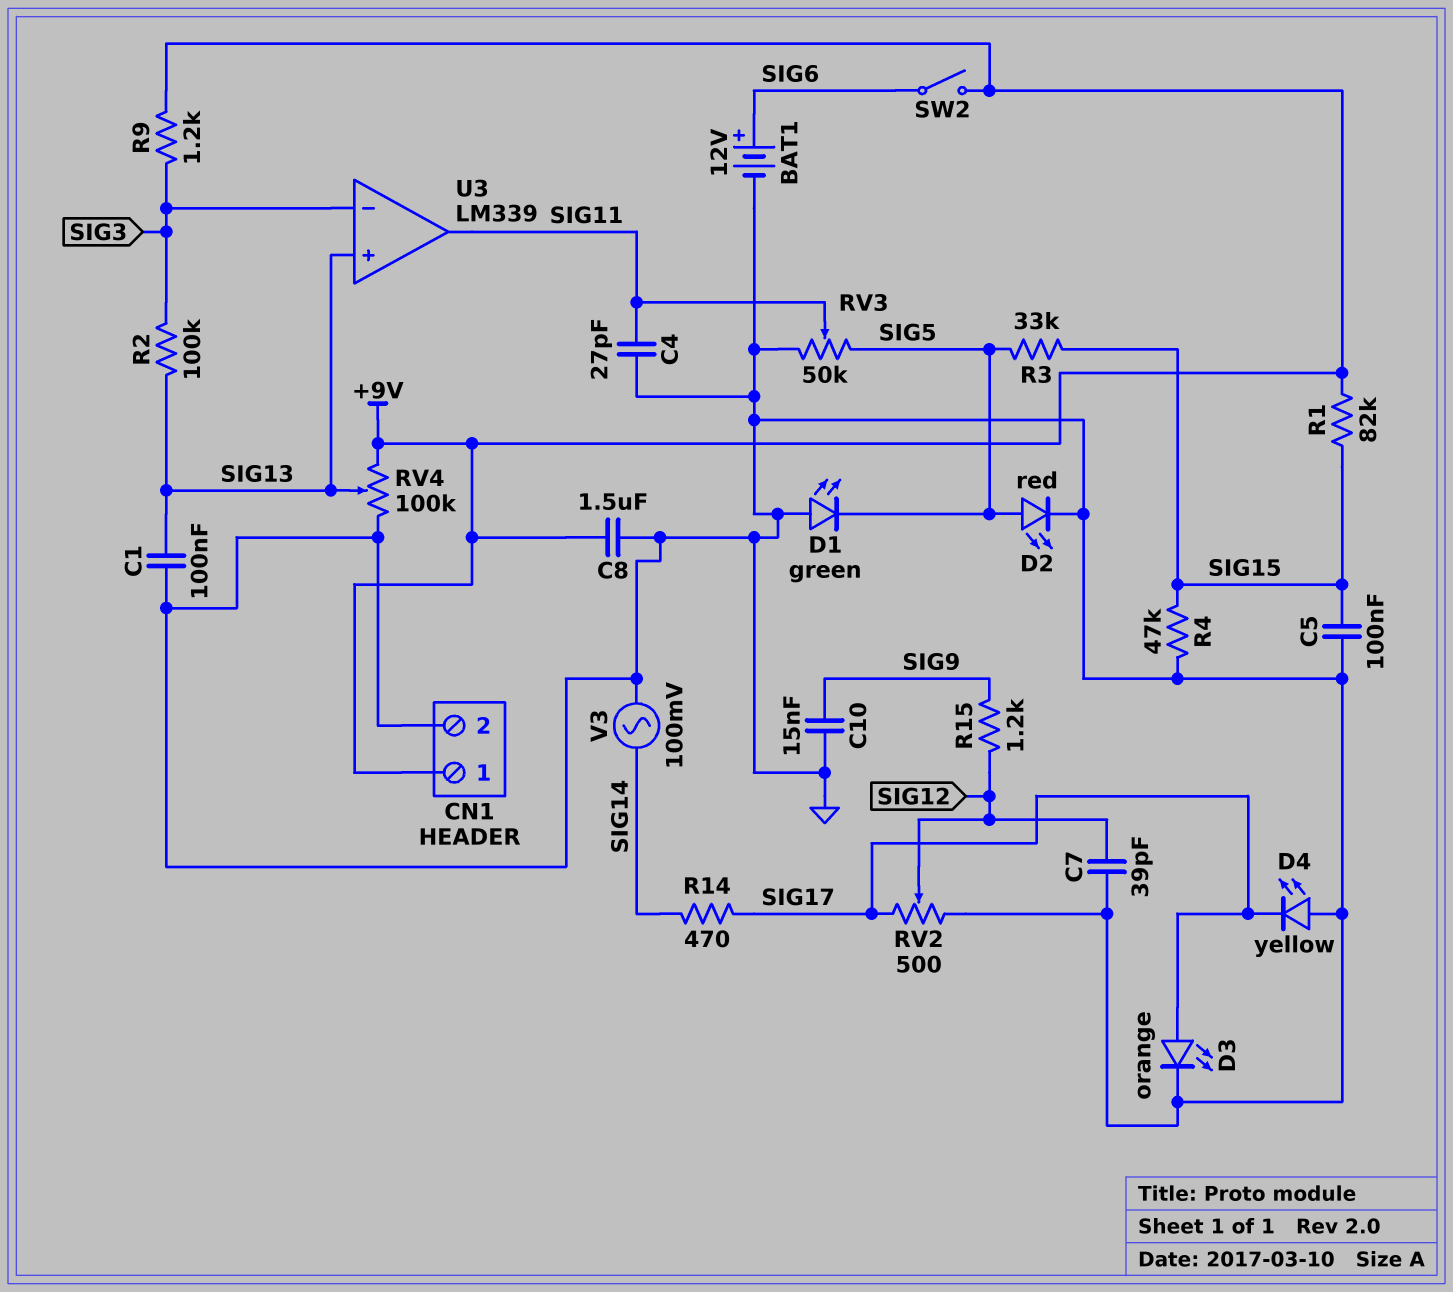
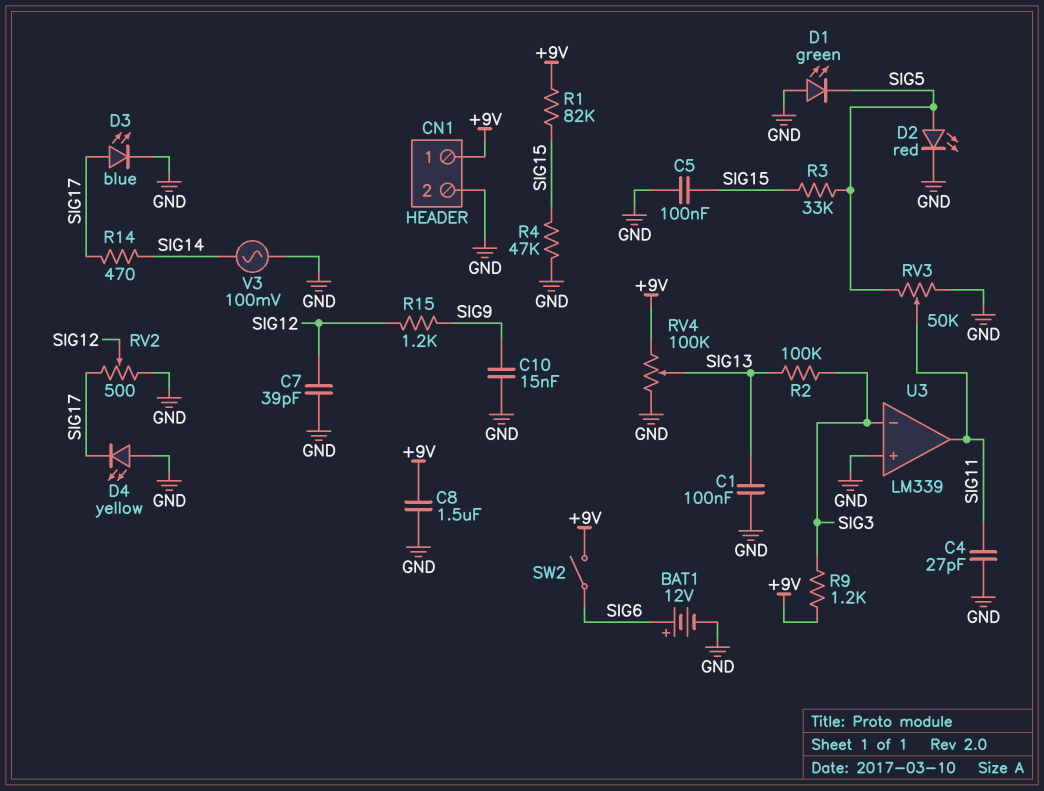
D3: LED orange (A SIG17, K GND) -> LED blue (A SIG17, K GND)
U3 pin in+: SIG13 -> GND

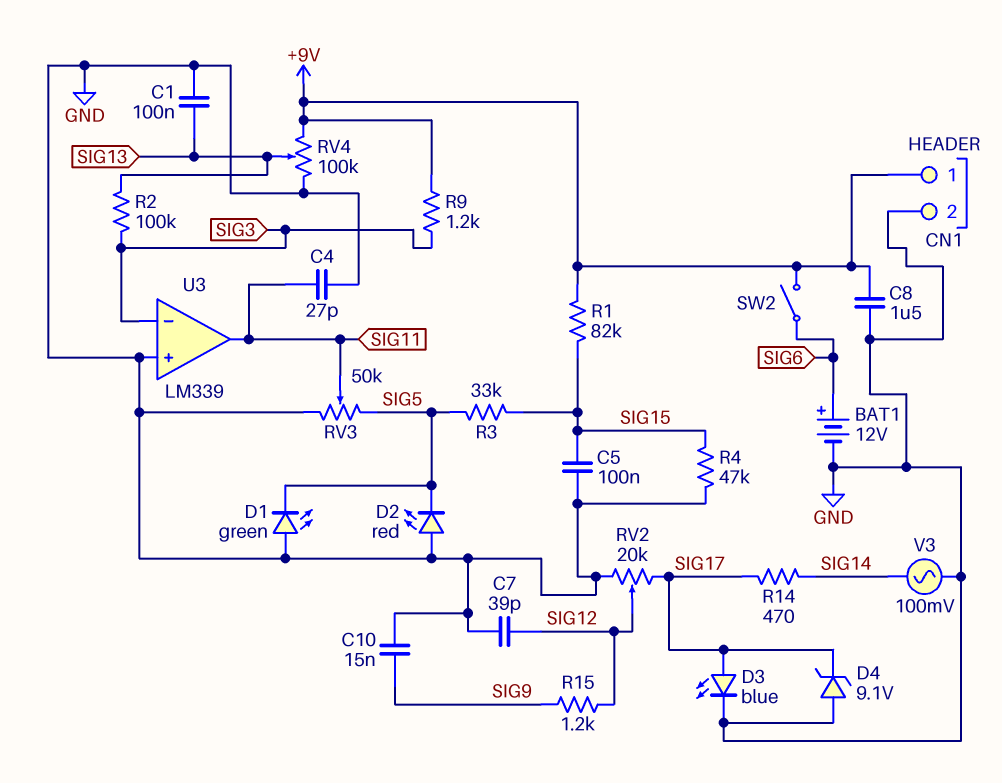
D2: LED red (A SIG5, K GND) -> LED red (A GND, K SIG5)
D4: LED yellow (A GND, K SIG17) -> zener 9.1V (A GND, K SIG17)
RV2: 500 (GND, SIG17, wiper SIG12) -> 20k (GND, SIG17, wiper SIG12)

